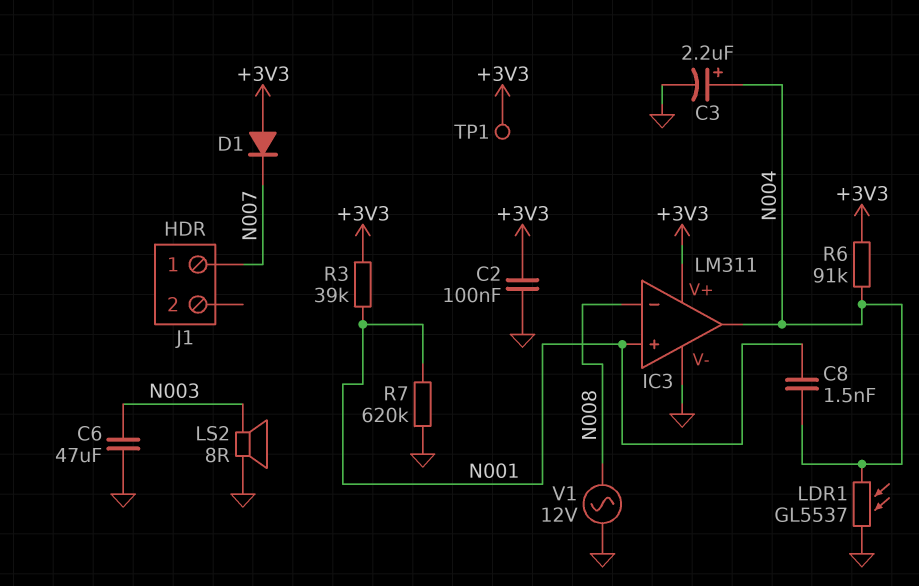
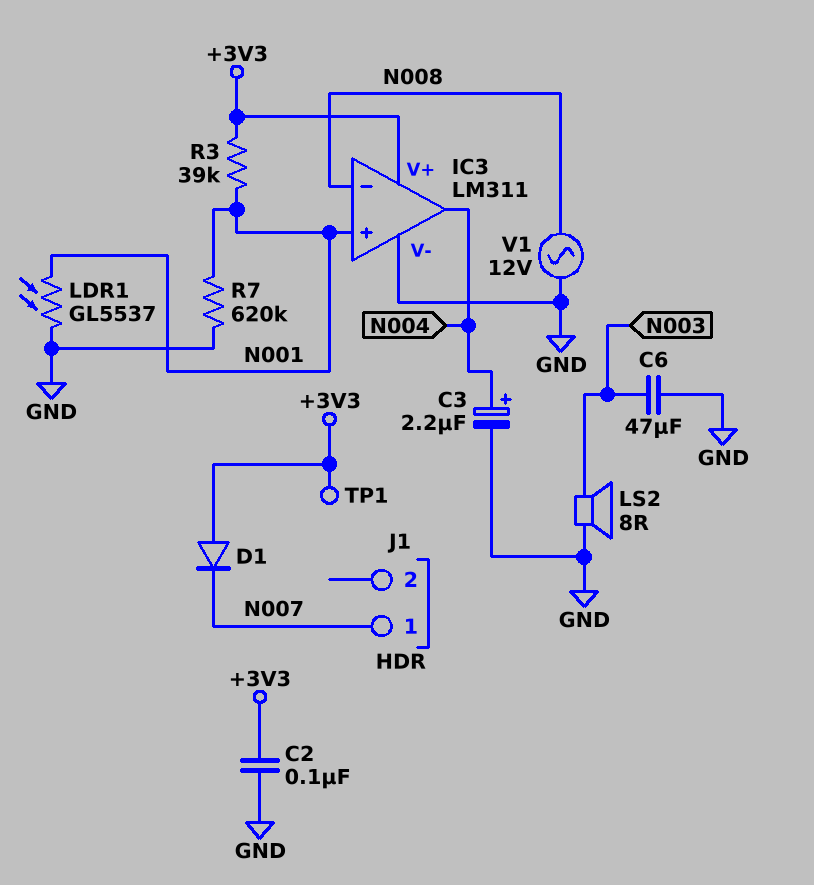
C8: 1.5nF (N001, N004) -> none
LDR1: GL5537 (GND, N004) -> GL5537 (GND, N001)
R6: 91k (+3V3, N004) -> none

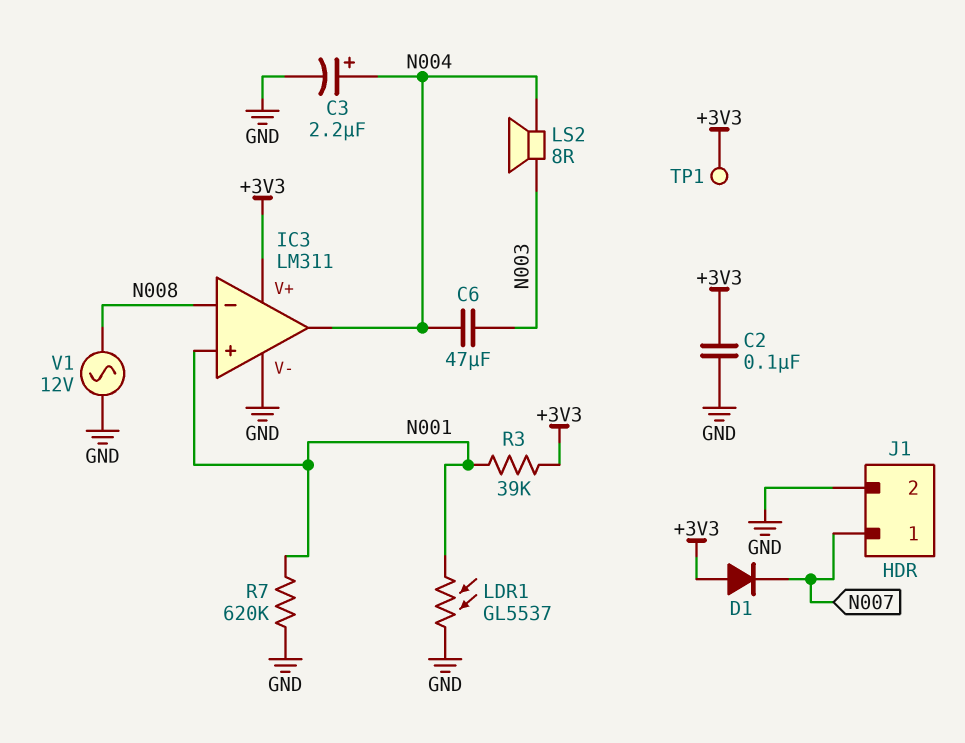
C6: 47uF (GND, N003) -> 47uF (N003, N004)
J1 pin 2: none -> GND
LS2: speaker 8R (GND, N003) -> speaker 8R (N003, N004)

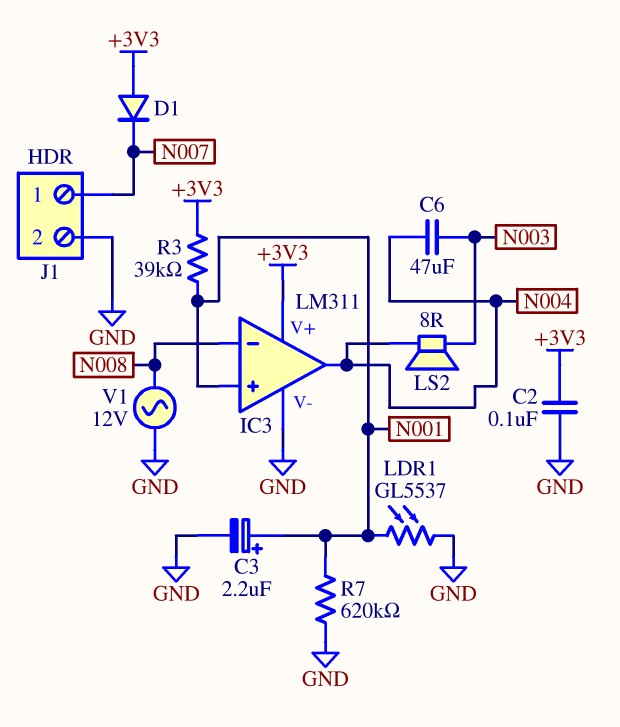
C3: 2.2uF (plus N004, minus GND) -> 2.2uF (plus N001, minus GND)
TP1: test point (+3V3) -> none

